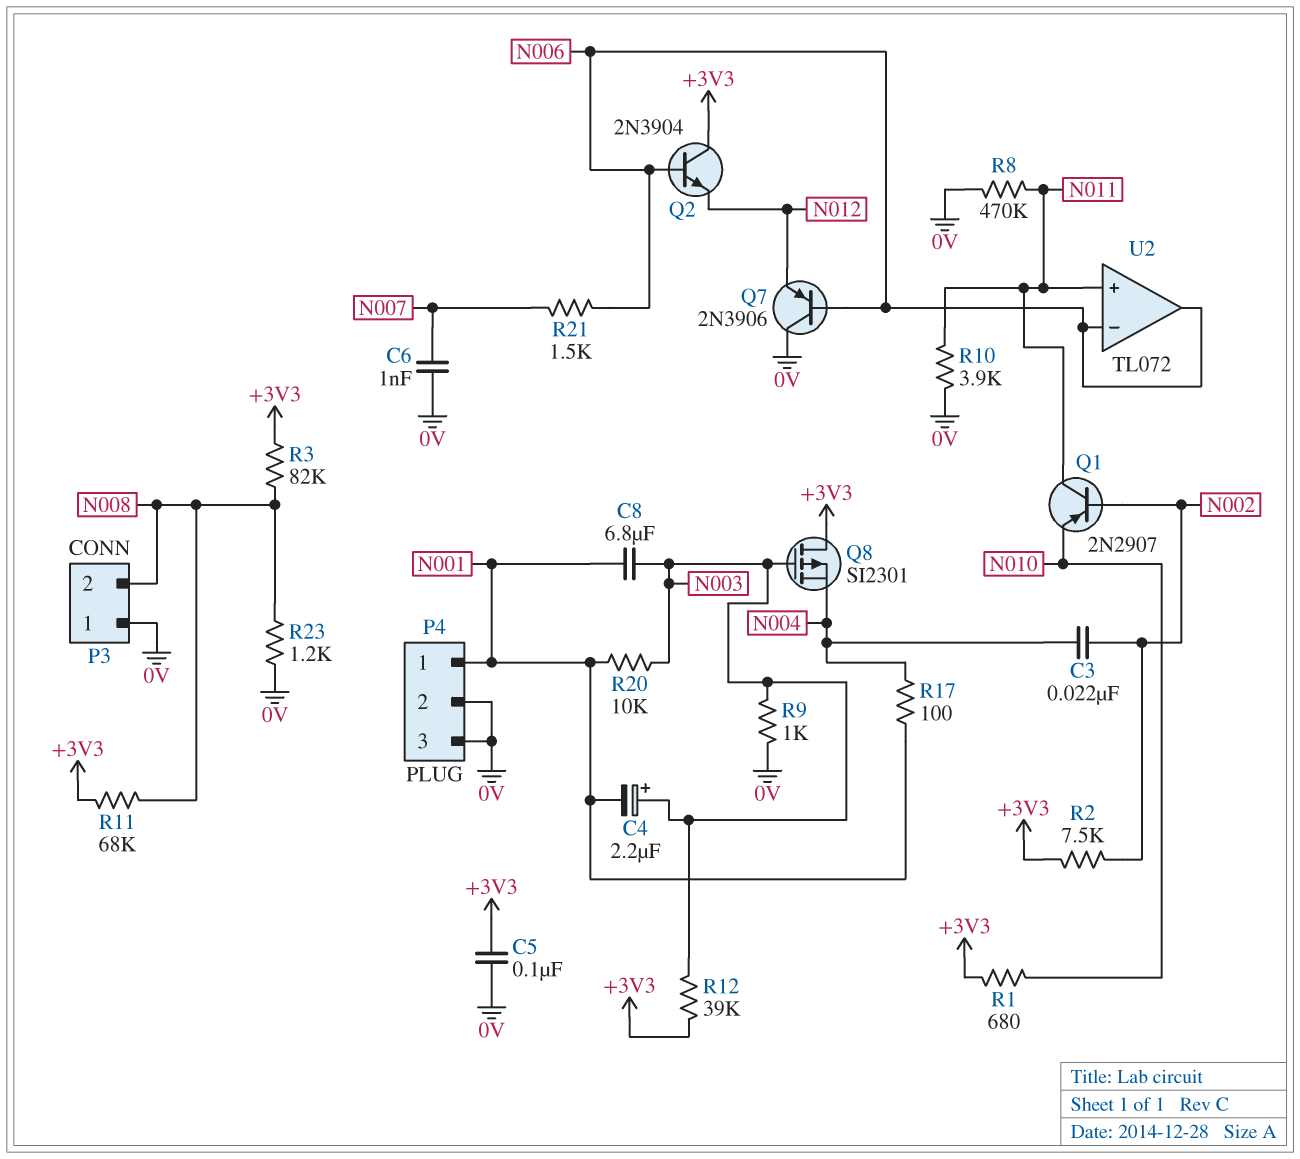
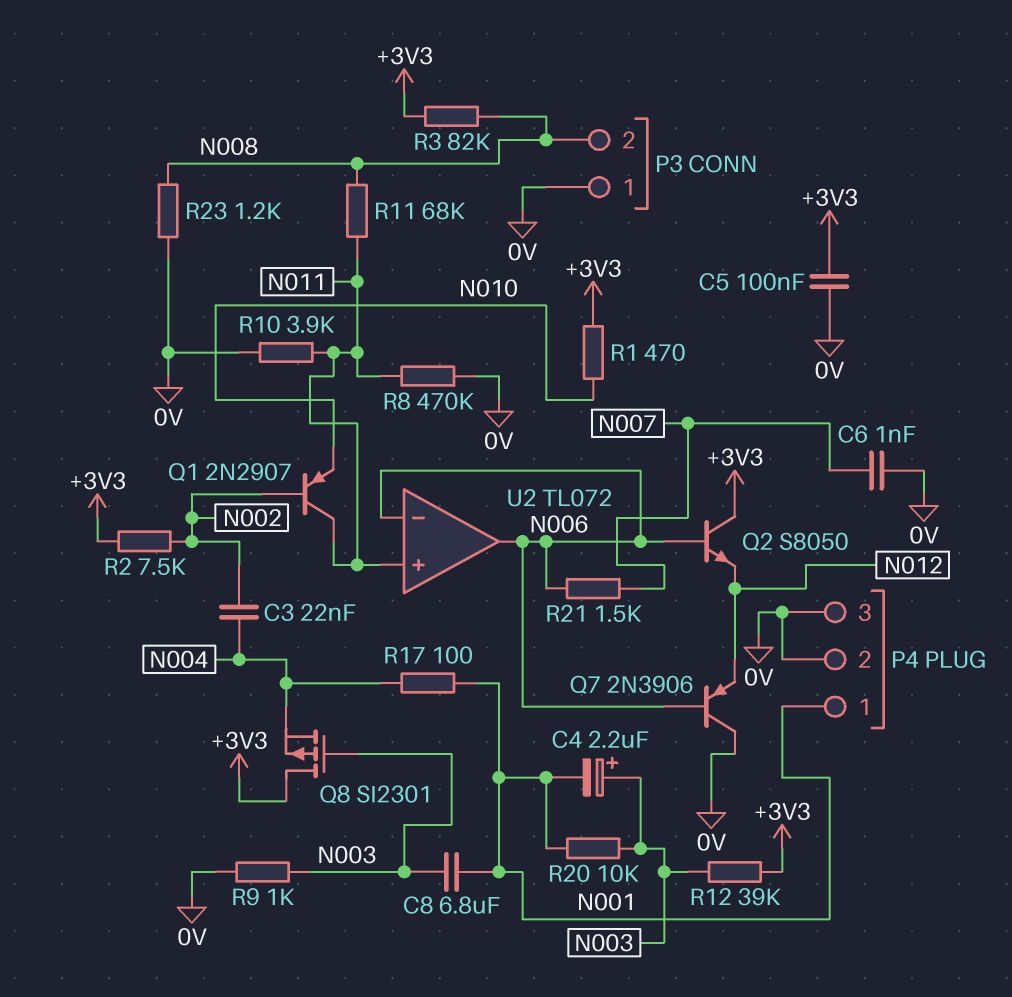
Q2: NPN 2N3904 (B N006, C +3V3, E N012) -> NPN S8050 (B N006, C +3V3, E N012)
R1: 680 (+3V3, N010) -> 470 (+3V3, N010)
R11: 68k (+3V3, N008) -> 68k (N008, N011)

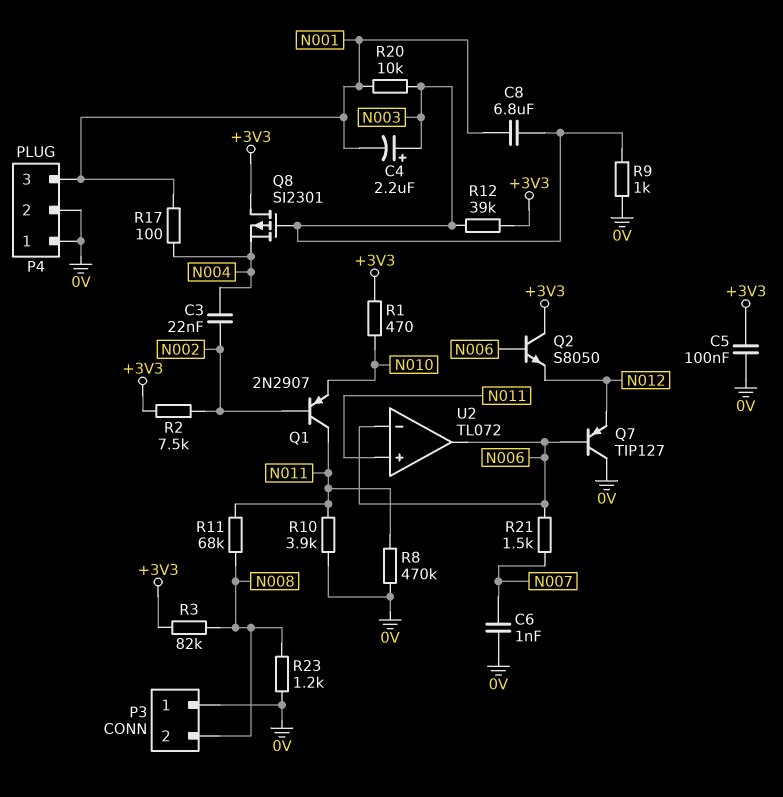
P4 pin 1: N001 -> 0V
P4 pin 3: 0V -> N001
Q7: PNP 2N3906 (B N006, C 0V, E N012) -> PNP TIP127 (B N006, C 0V, E N012)

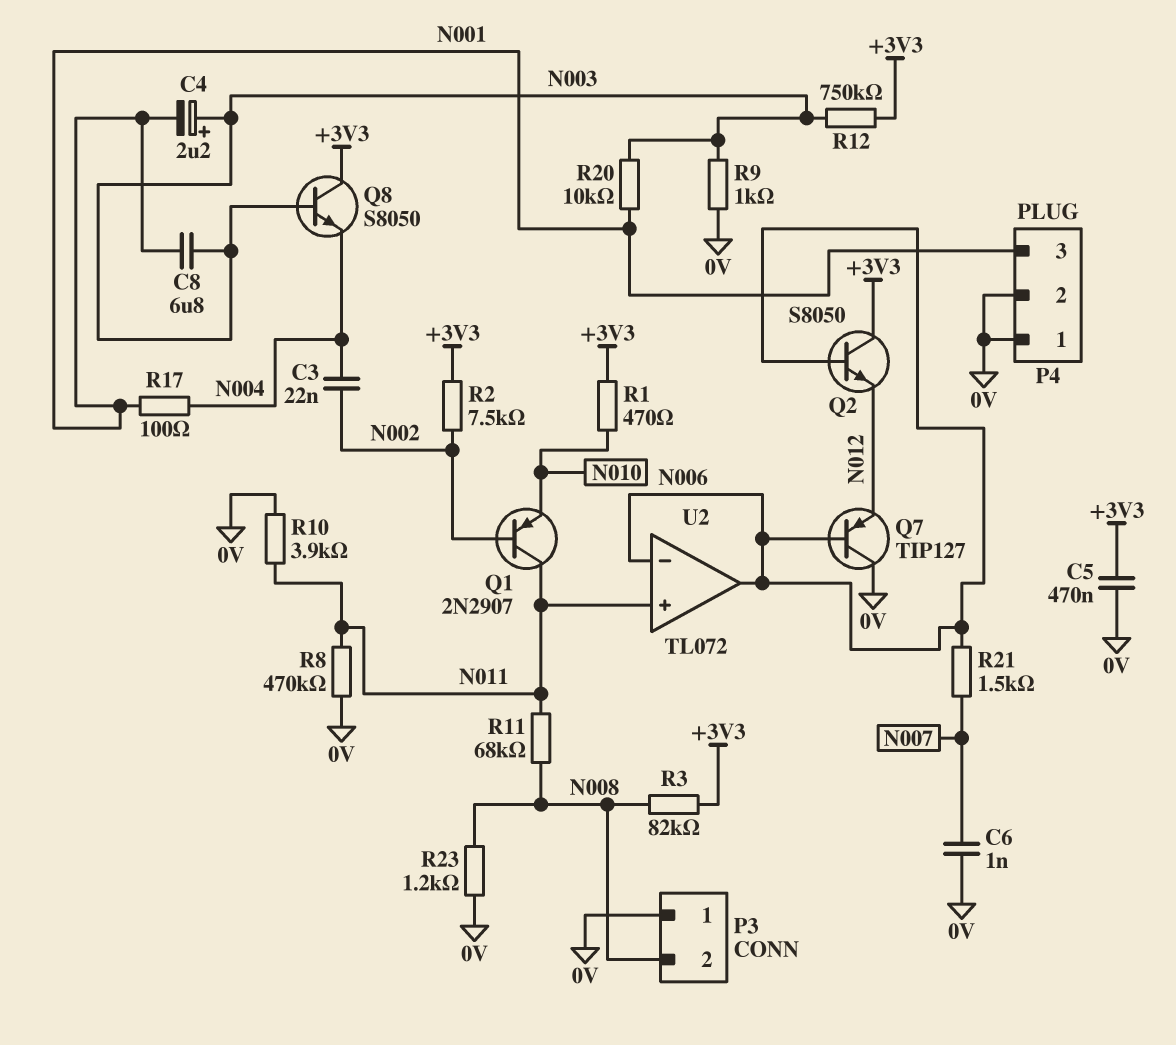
C5: 100nF (+3V3, 0V) -> 470nF (+3V3, 0V)
Q8: PMOS SI2301 (G N003, D +3V3, S N004) -> NPN S8050 (B N003, C +3V3, E N004)
R12: 39k (+3V3, N003) -> 750k (+3V3, N003)

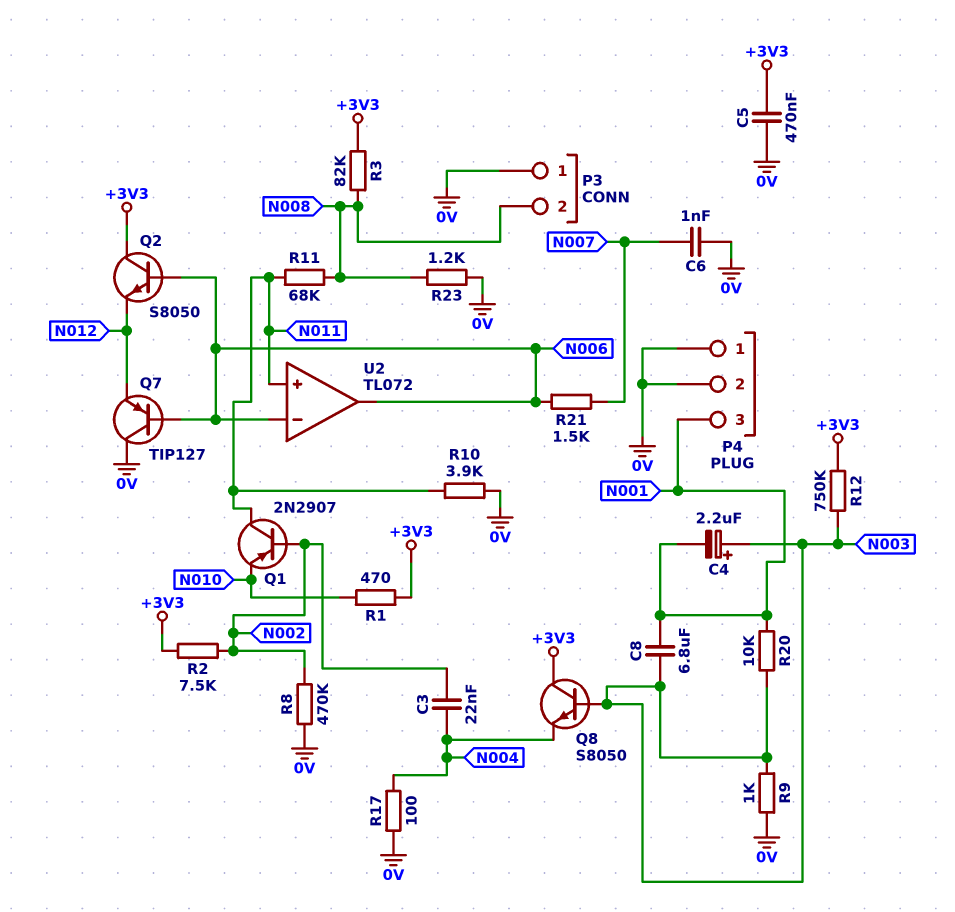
R8: 470k (0V, N011) -> 470k (0V, N002)
R17: 100 (N001, N004) -> 100 (0V, N004)

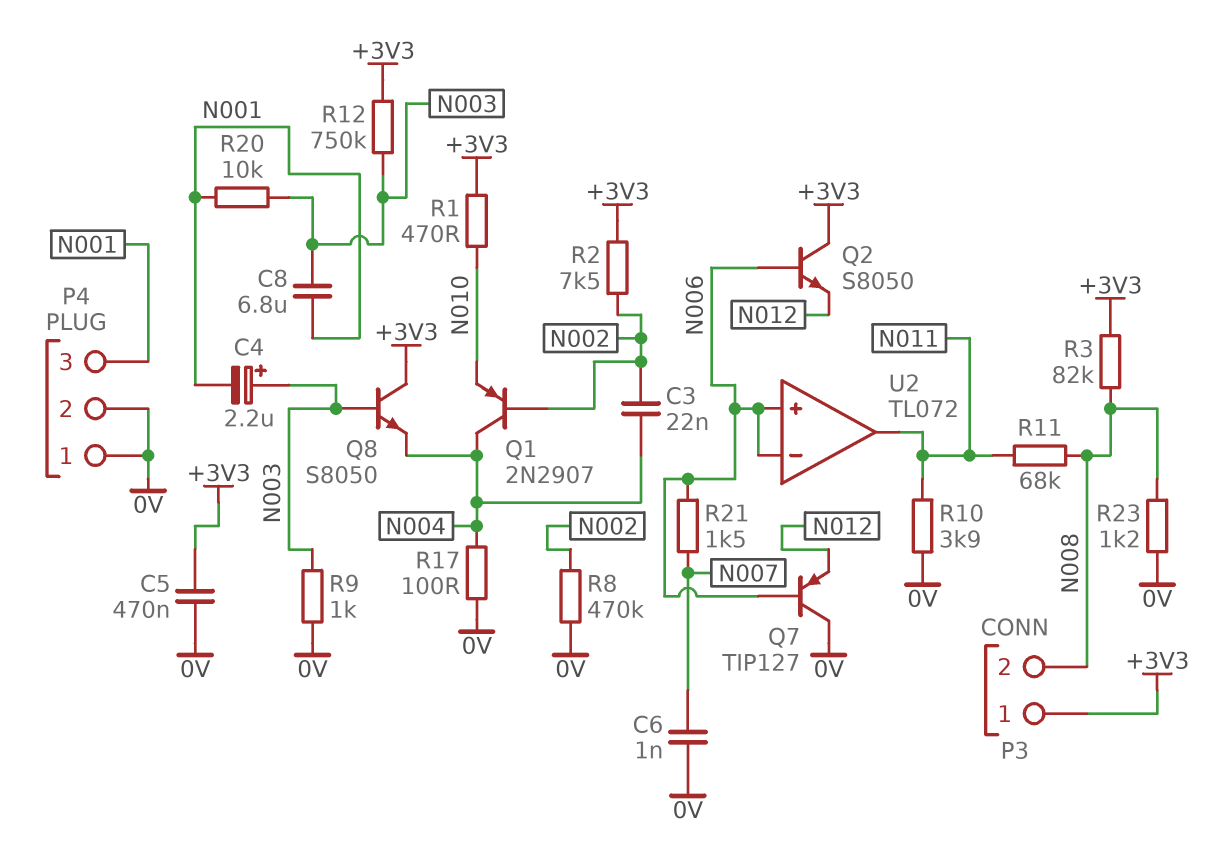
P3 pin 1: 0V -> +3V3
Q1: PNP 2N2907 (B N002, C N011, E N010) -> PNP 2N2907 (B N002, C N004, E N010)
U2 pin in+: N011 -> N006
U2 pin out: N006 -> N011

